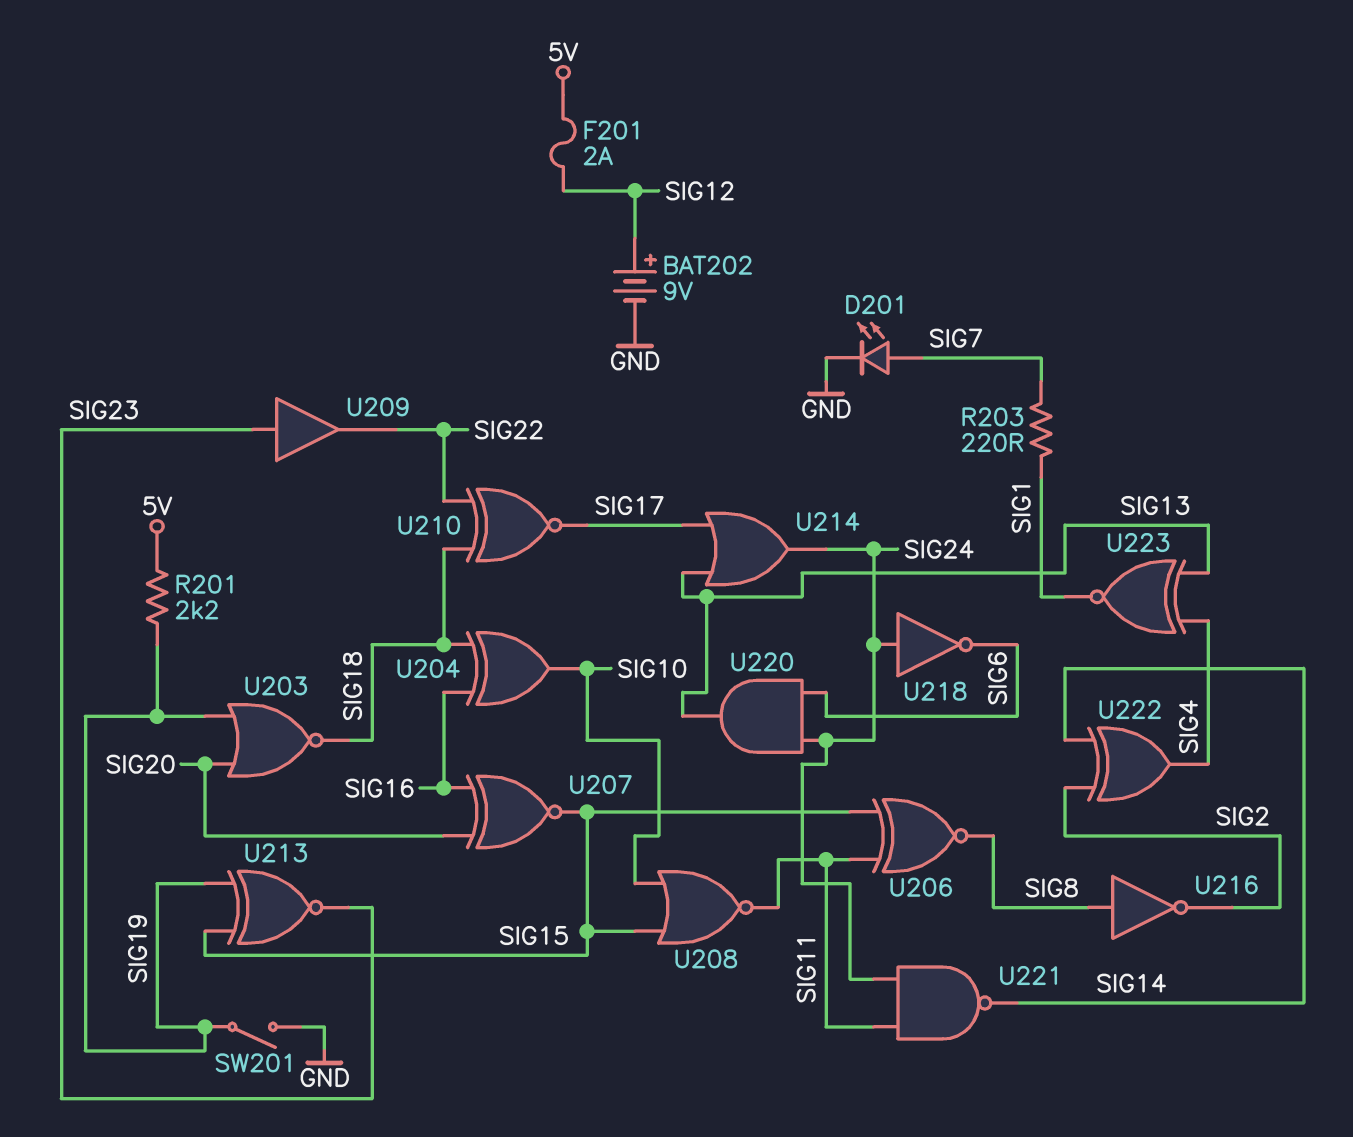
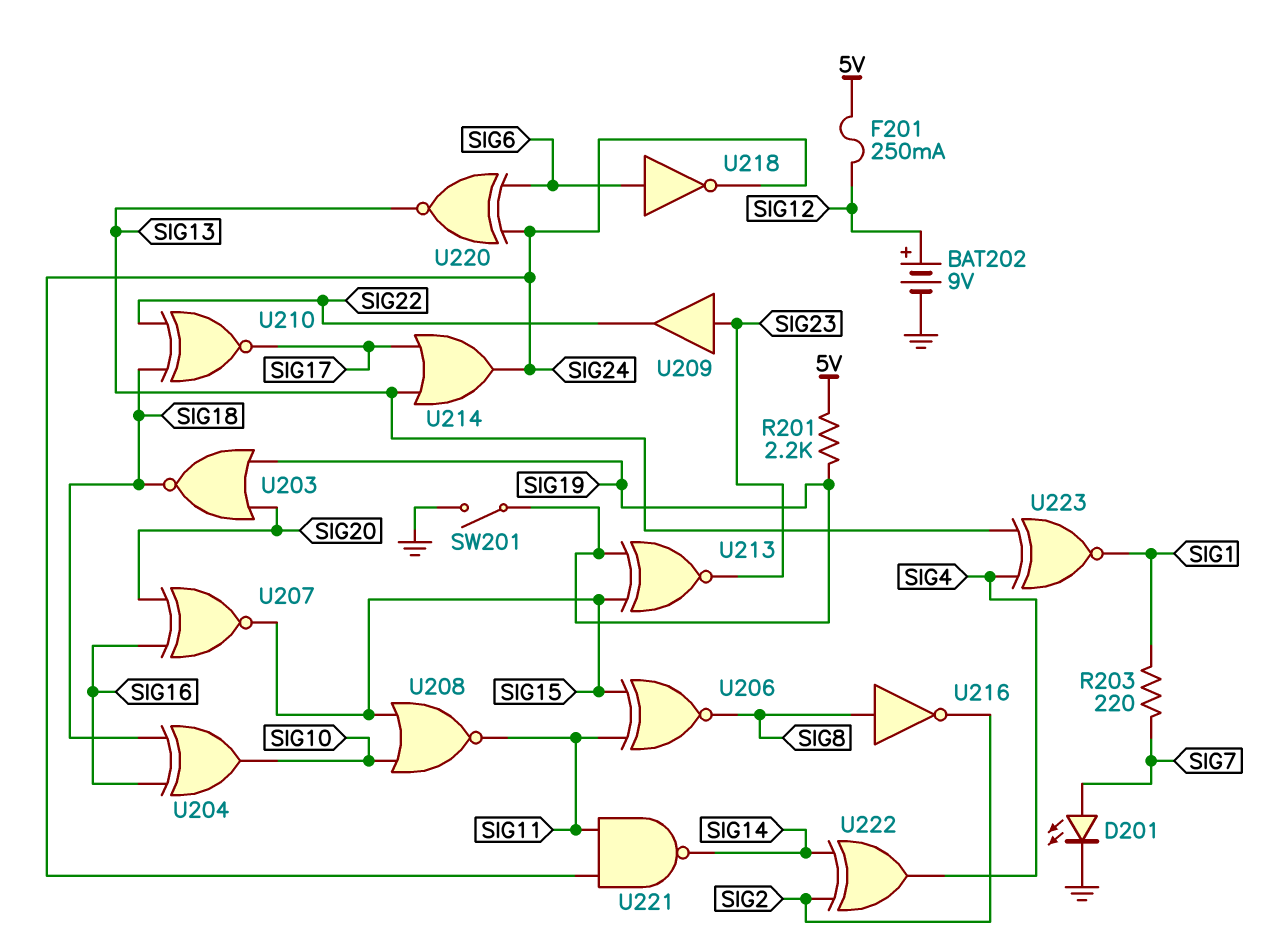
F201: 2A (5V, SIG12) -> 250mA (5V, SIG12)
U218: NOT (in SIG24, out SIG6) -> NOT (in SIG6, out SIG24)
U220: AND (in SIG6, in SIG24, out SIG13) -> XNOR (in SIG6, in SIG24, out SIG13)

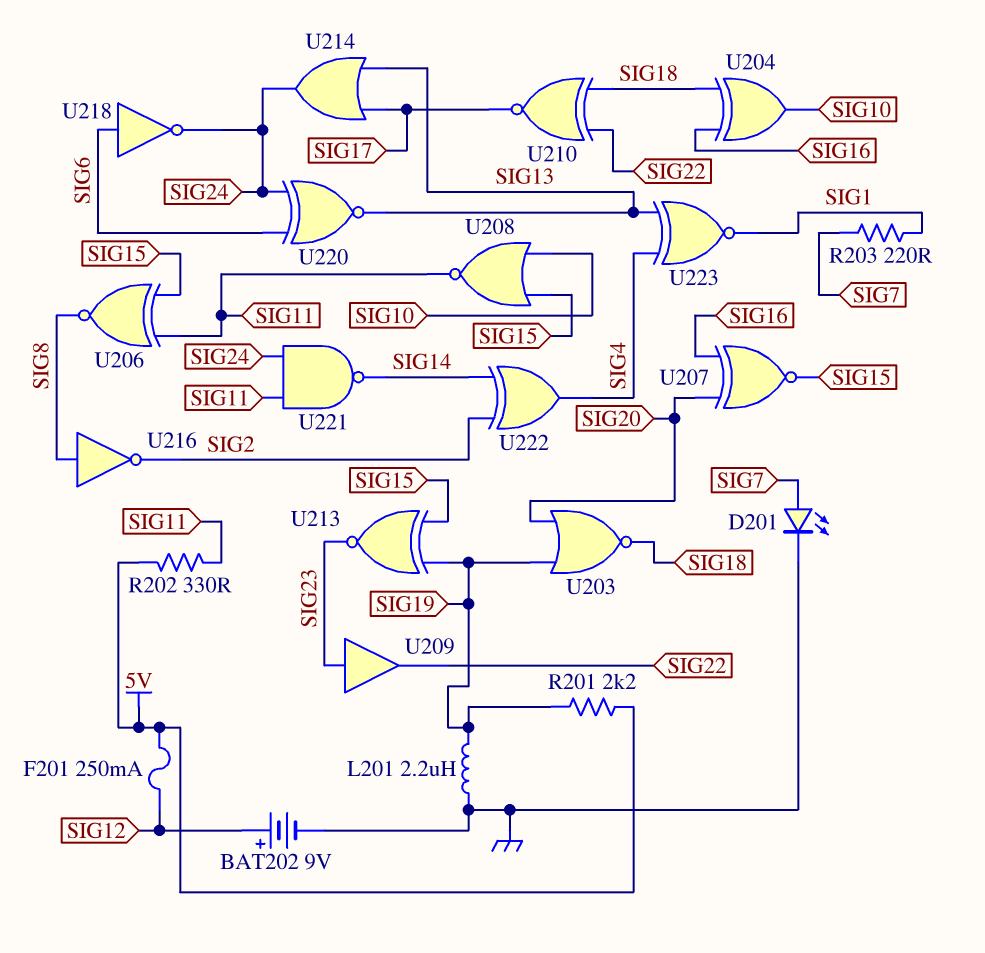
L201: none -> 2.2uH (GND, SIG19)
R202: none -> 330 (5V, SIG11)
SW201: switch (GND, SIG19) -> none

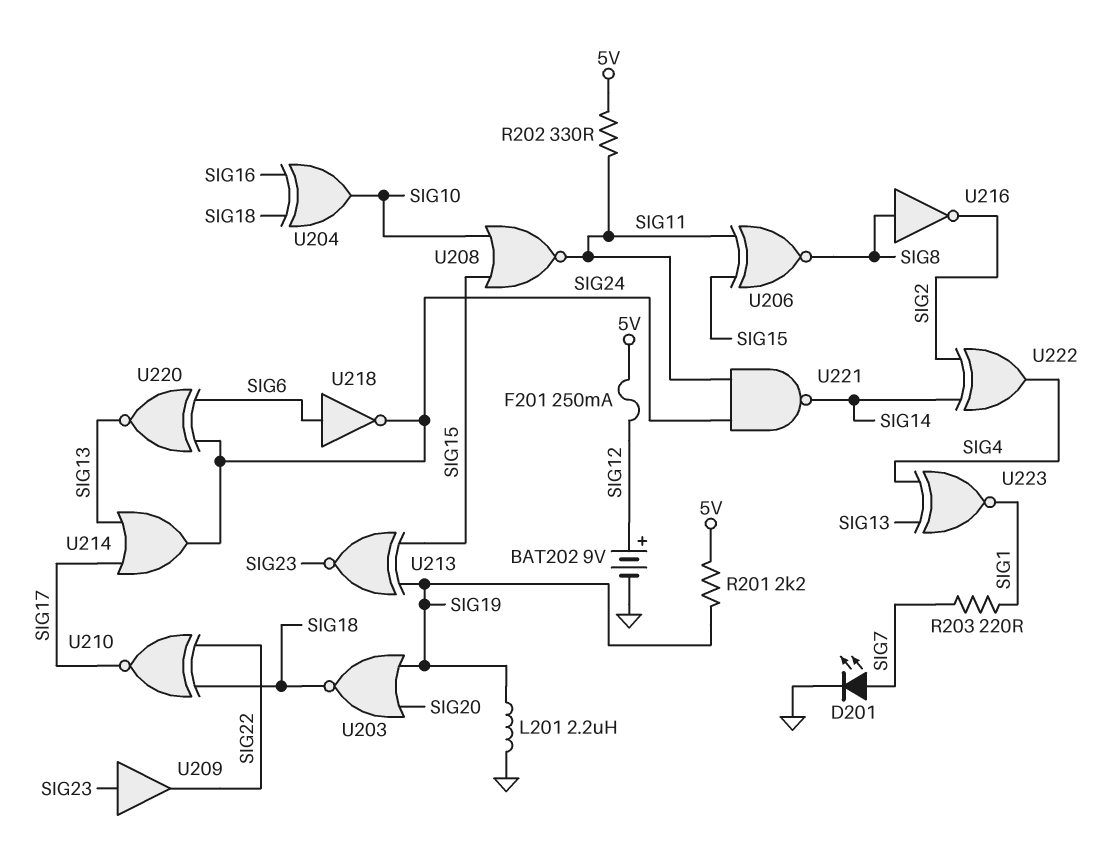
U207: XNOR (in SIG16, in SIG20, out SIG15) -> none

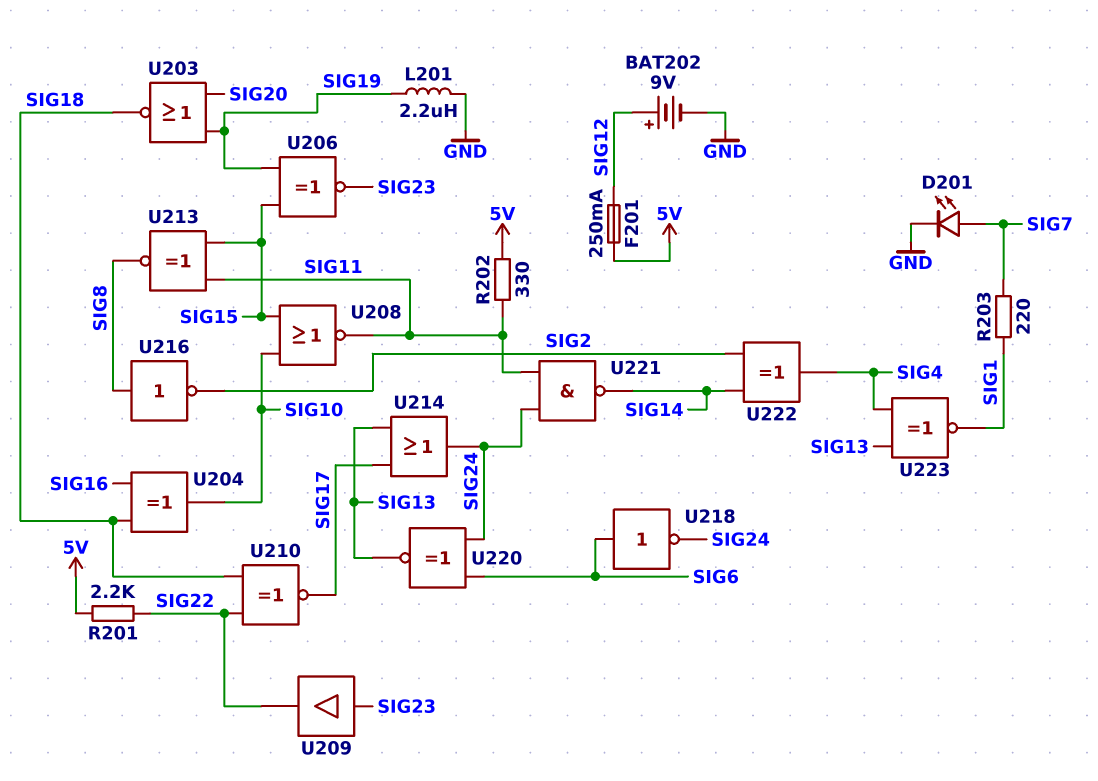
R201: 2.2k (5V, SIG19) -> 2.2k (5V, SIG22)
U206: XNOR (in SIG11, in SIG15, out SIG8) -> XNOR (in SIG15, in SIG19, out SIG23)
U213: XNOR (in SIG15, in SIG19, out SIG23) -> XNOR (in SIG11, in SIG15, out SIG8)

